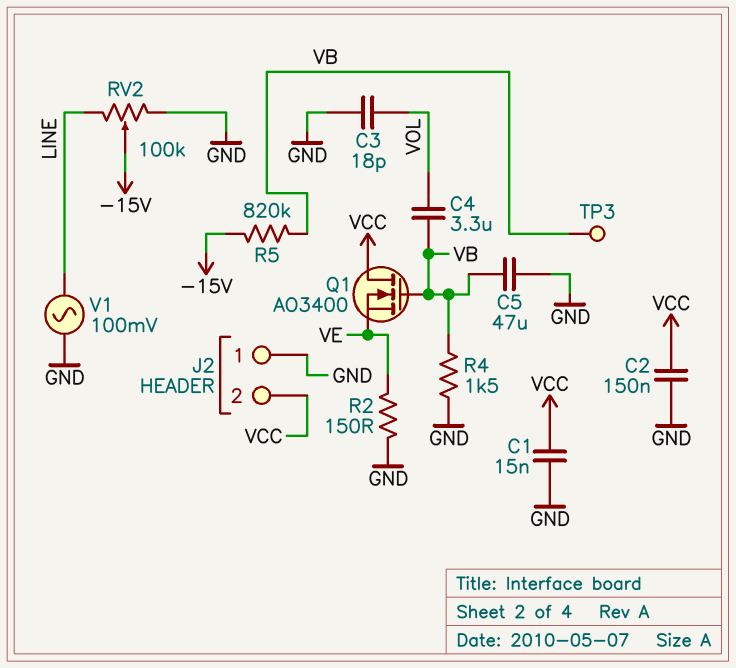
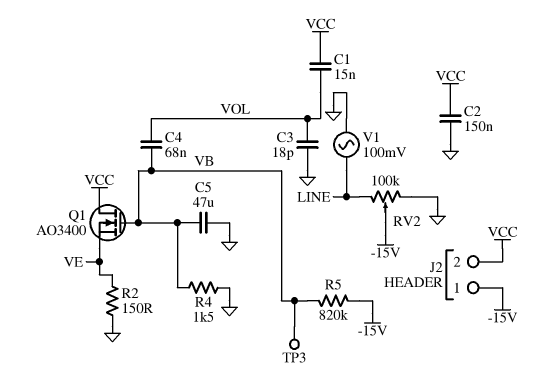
C1: 15nF (GND, VCC) -> 15nF (VCC, VOL)
C4: 3.3uF (VB, VOL) -> 68nF (VB, VOL)
J2 pin 1: GND -> -15V

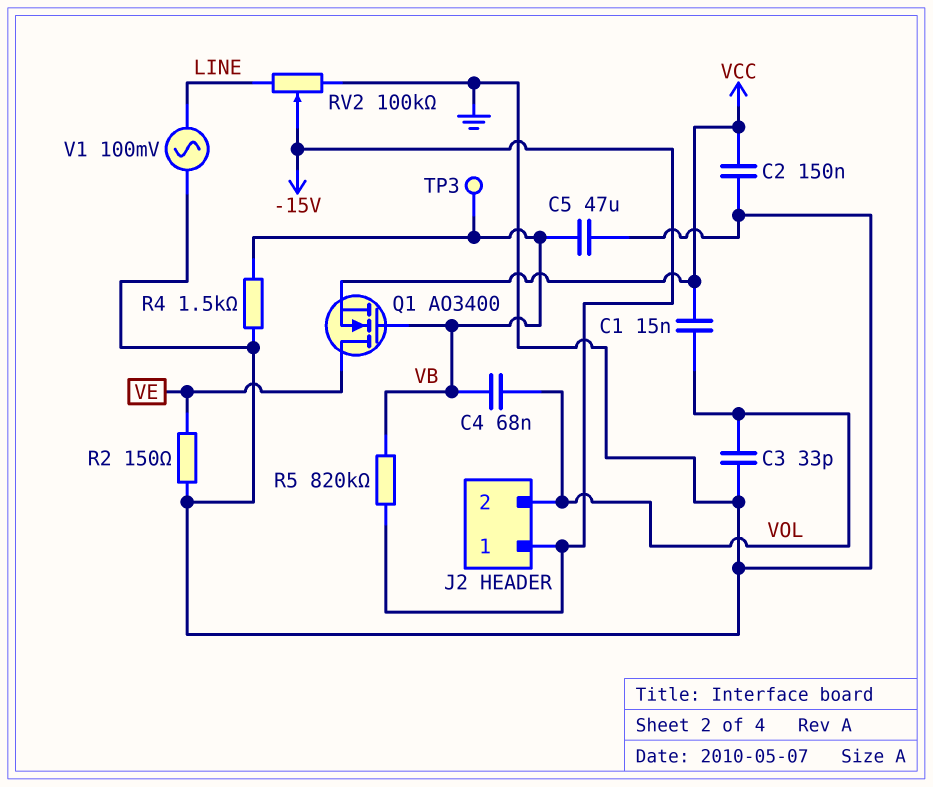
C3: 18pF (GND, VOL) -> 33pF (GND, VOL)
J2 pin 2: VCC -> VOL
Q1: NMOS AO3400 (G VB, D VCC, S VE) -> NMOS AO3400 (G VB, D VE, S VCC)

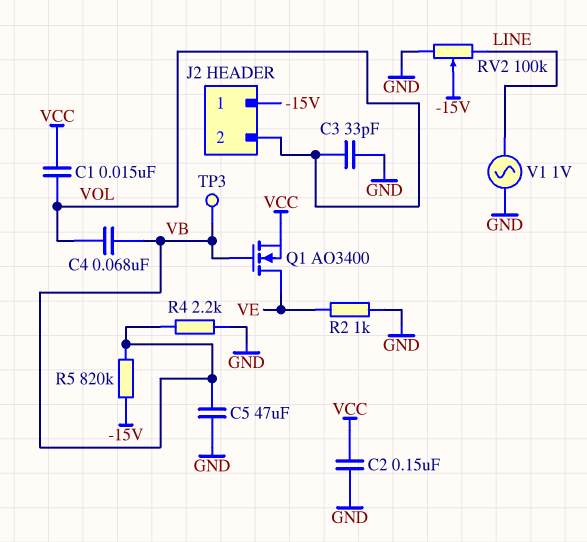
R2: 150 (GND, VE) -> 1k (GND, VE)
R4: 1.5k (GND, VB) -> 2.2k (GND, VB)
V1: AC 100mV (GND, LINE) -> AC 1V (GND, LINE)

